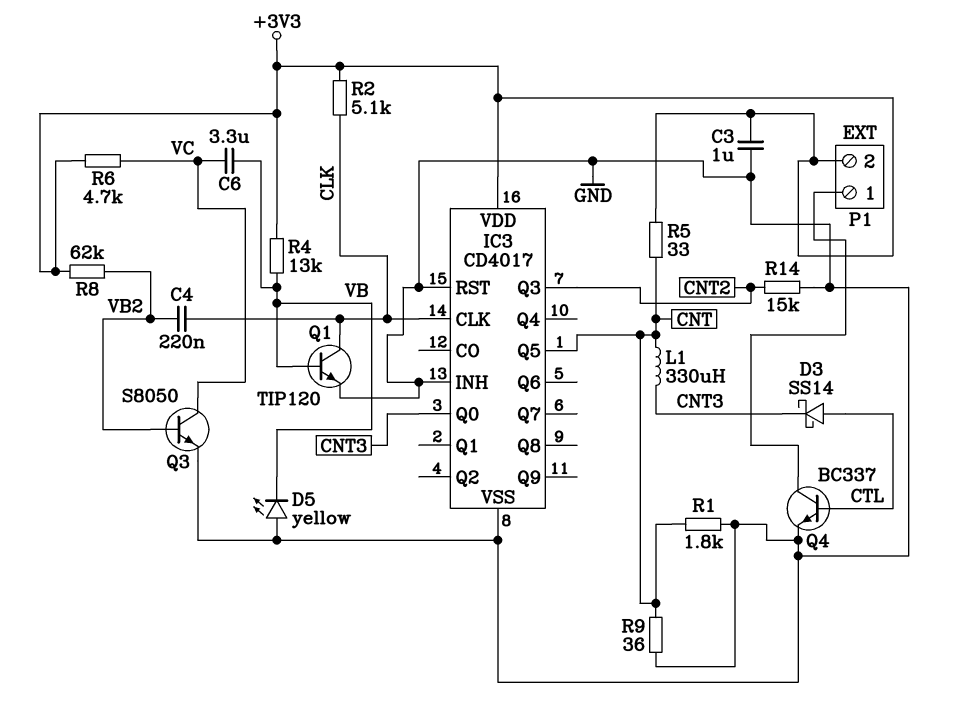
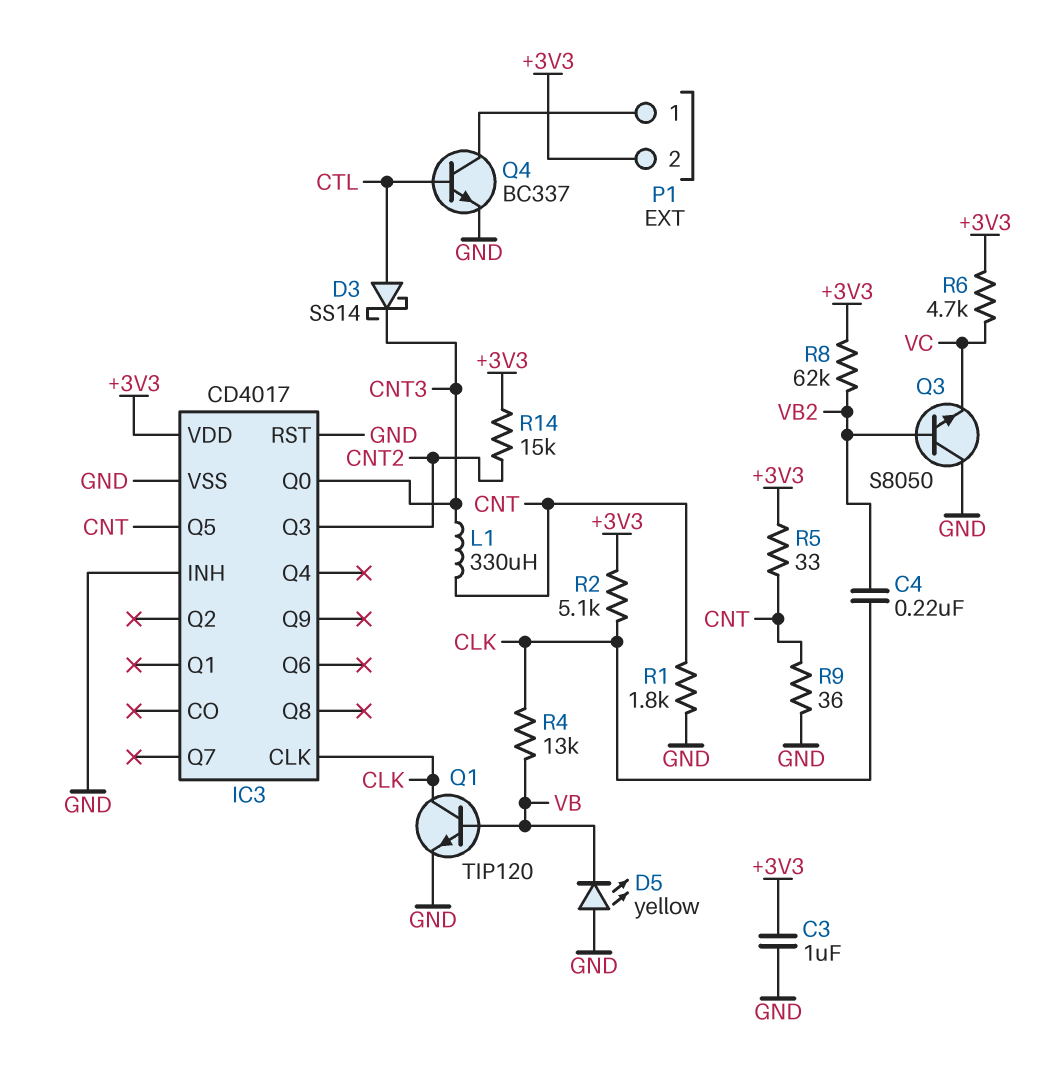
C6: 3.3uF (VB, VC) -> none
Q3: NPN S8050 (B VB2, C VC, E GND) -> NPN S8050 (B VB2, C GND, E VC)
R4: 13k (+3V3, VB) -> 13k (CLK, VB)
R14: 15k (CNT2, GND) -> 15k (+3V3, CNT2)

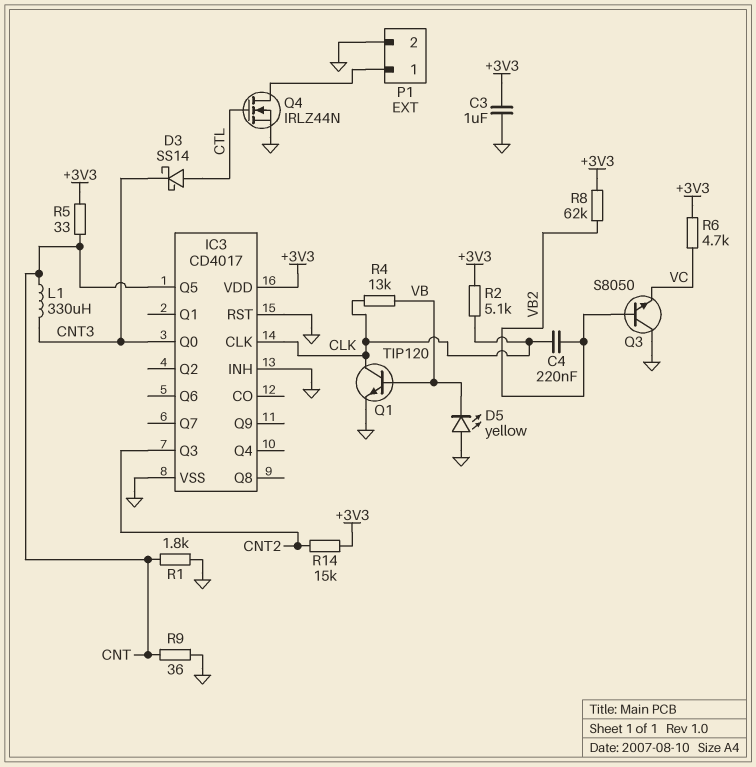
P1 pin 2: +3V3 -> GND
Q4: NPN BC337 (B CTL, C P1/1, E GND) -> NMOS IRLZ44N (G CTL, D P1/1, S GND)

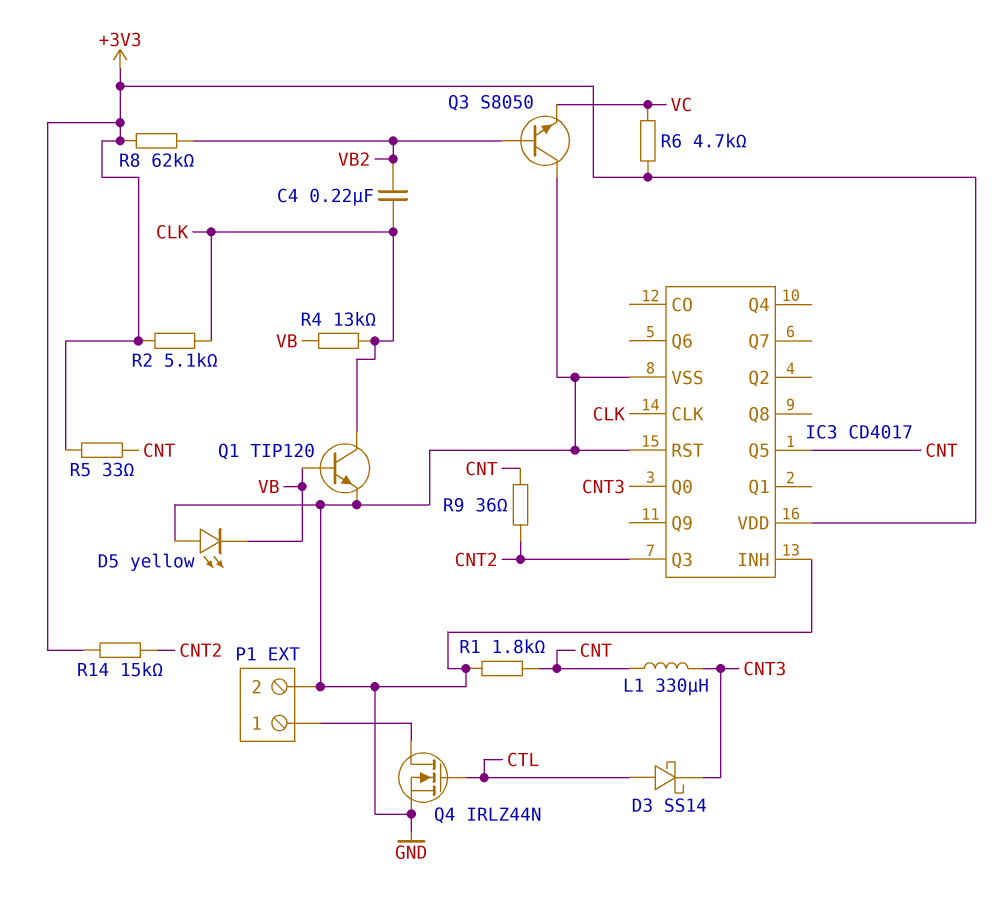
C3: 1uF (+3V3, GND) -> none
R9: 36 (CNT, GND) -> 36 (CNT, CNT2)

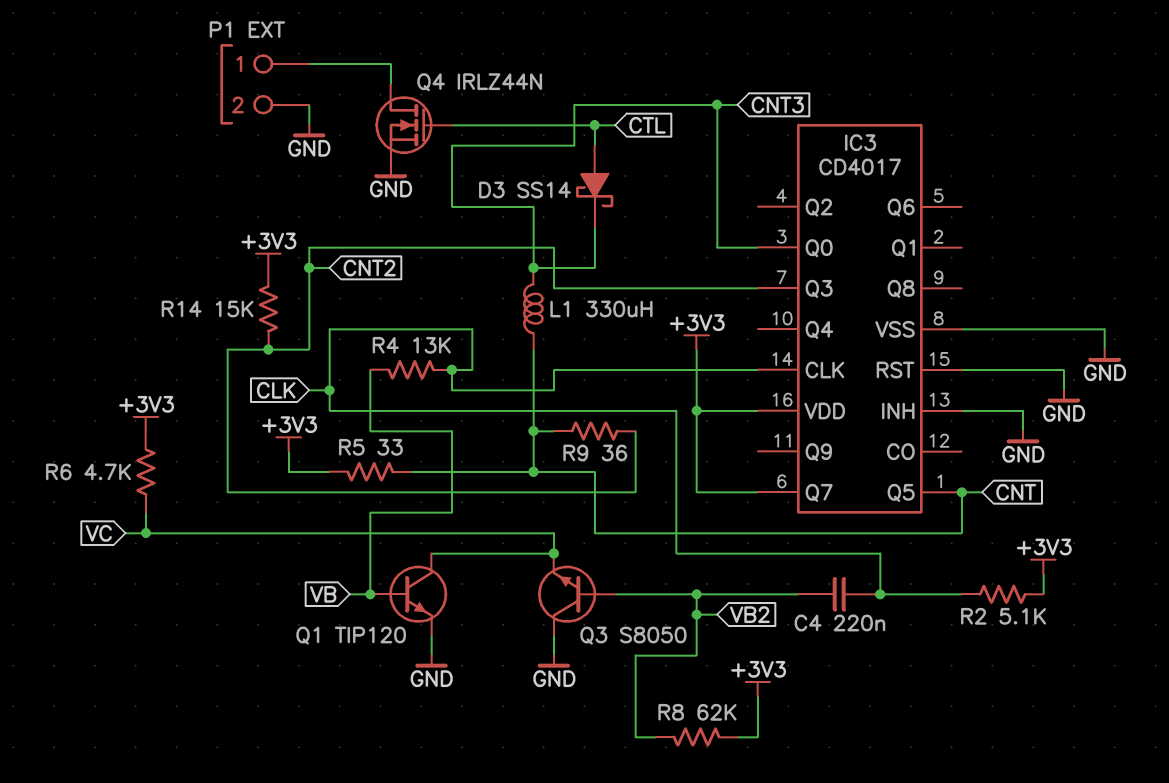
D5: LED yellow (A GND, K VB) -> none
IC3 pin Q7: none -> +3V3
Q1: NPN TIP120 (B VB, C CLK, E GND) -> NPN TIP120 (B VB, C VC, E GND)
R1: 1.8k (CNT, GND) -> none

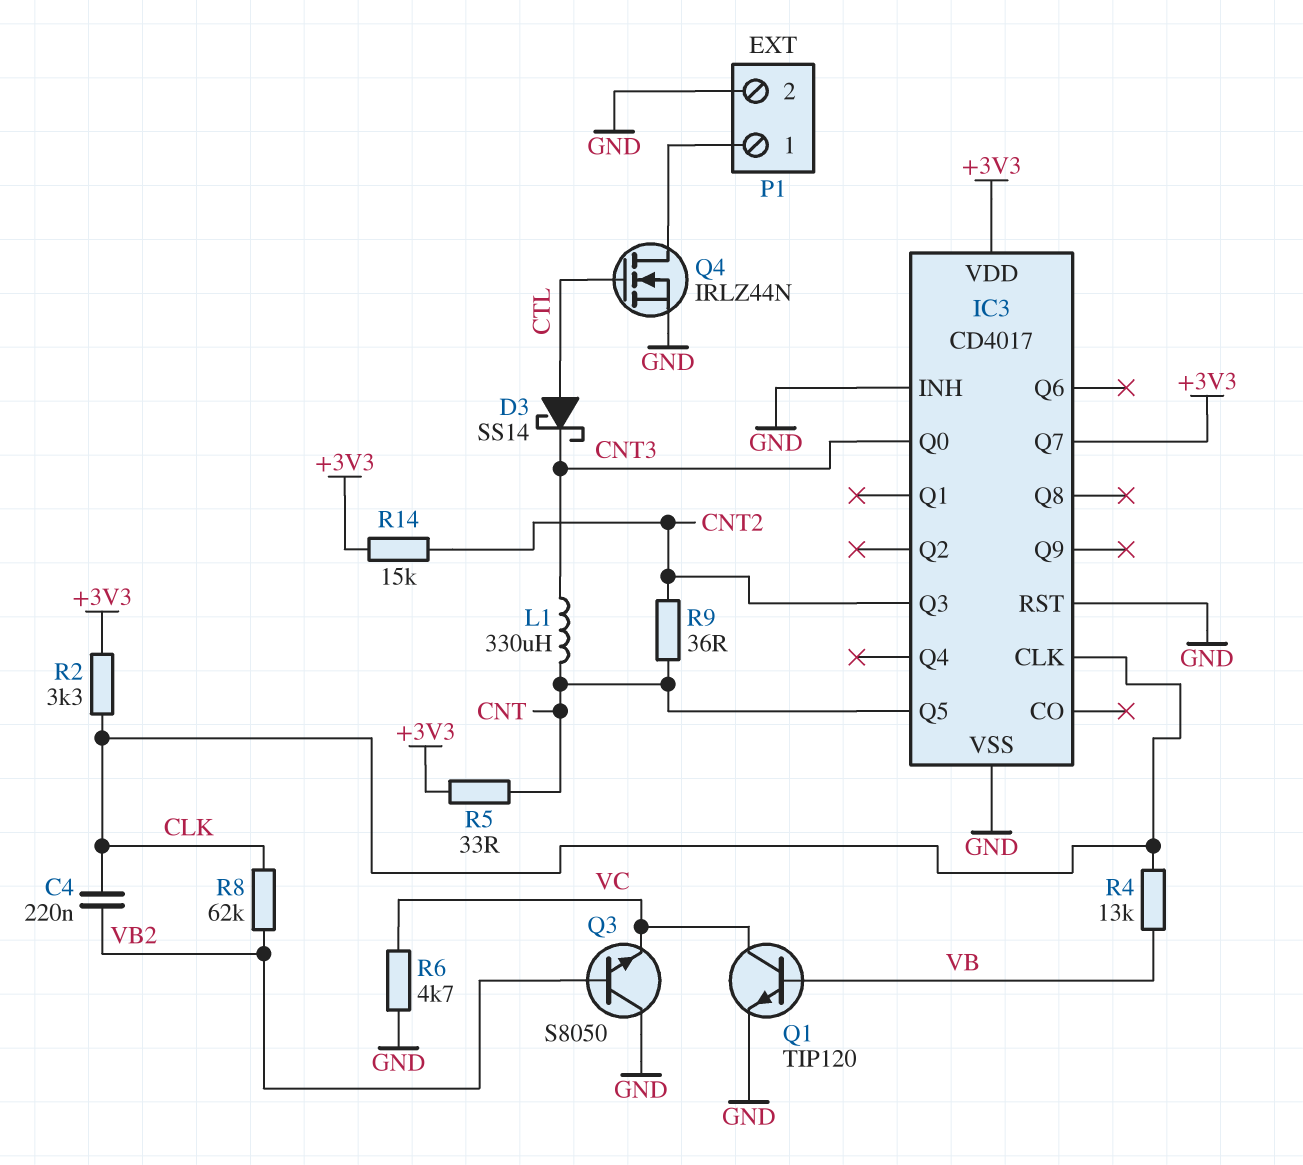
R2: 5.1k (+3V3, CLK) -> 3.3k (+3V3, CLK)
R6: 4.7k (+3V3, VC) -> 4.7k (GND, VC)
R8: 62k (+3V3, VB2) -> 62k (CLK, VB2)

